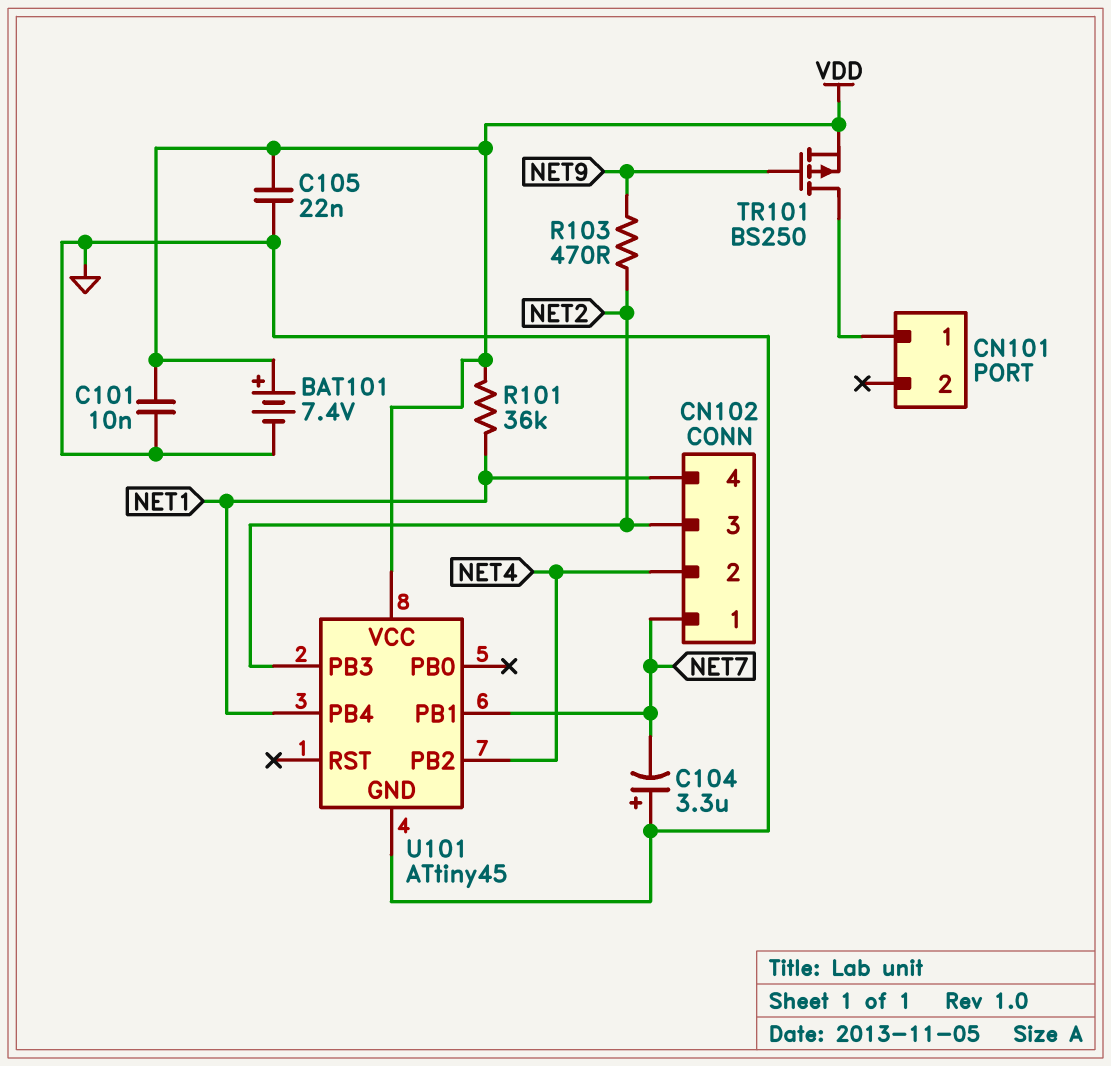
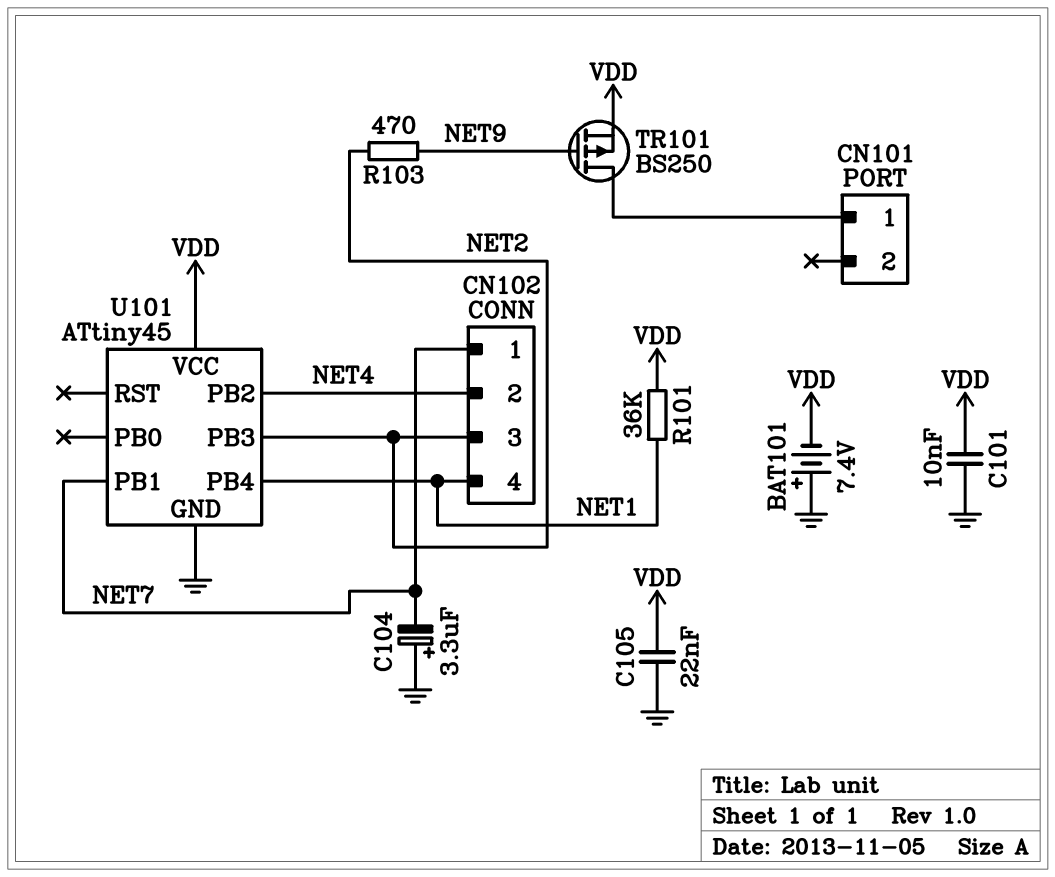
BAT101: 7.4V (plus VDD, minus GND) -> 7.4V (plus GND, minus VDD)

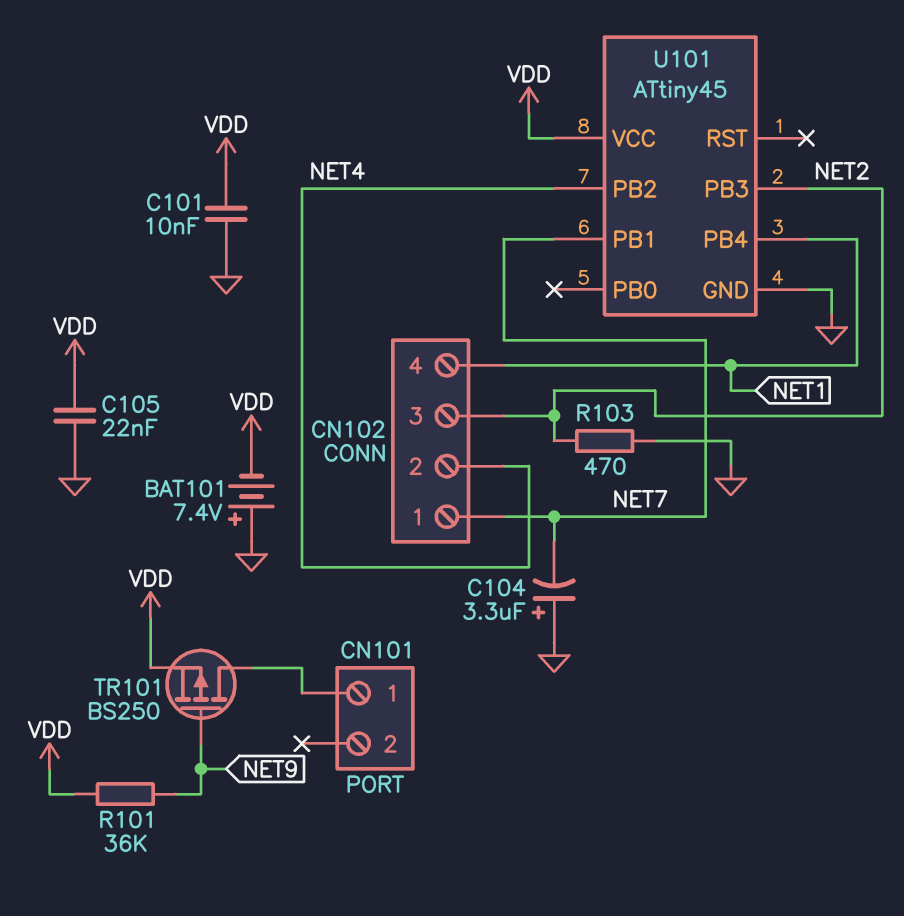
R101: 36k (NET1, VDD) -> 36k (NET9, VDD)
R103: 470 (NET2, NET9) -> 470 (GND, NET2)

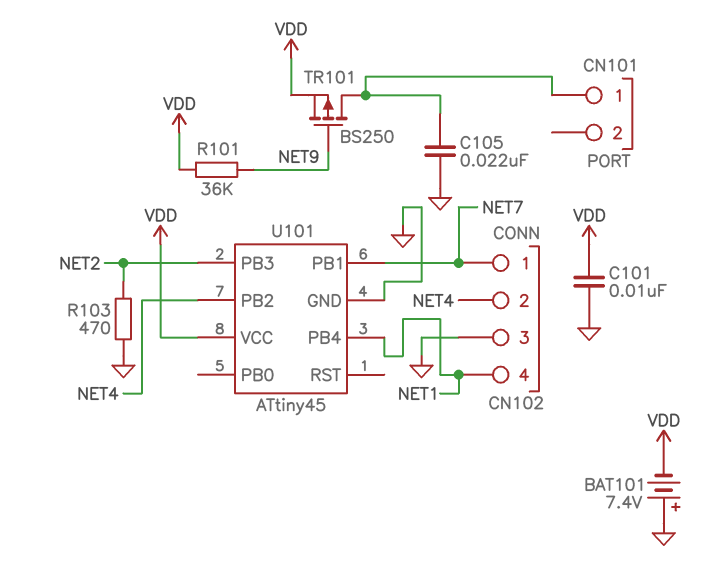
C104: 3.3uF (plus GND, minus NET7) -> none
C105: 22nF (GND, VDD) -> 22nF (CN101/1, GND)
CN102 pin 3: NET2 -> GND

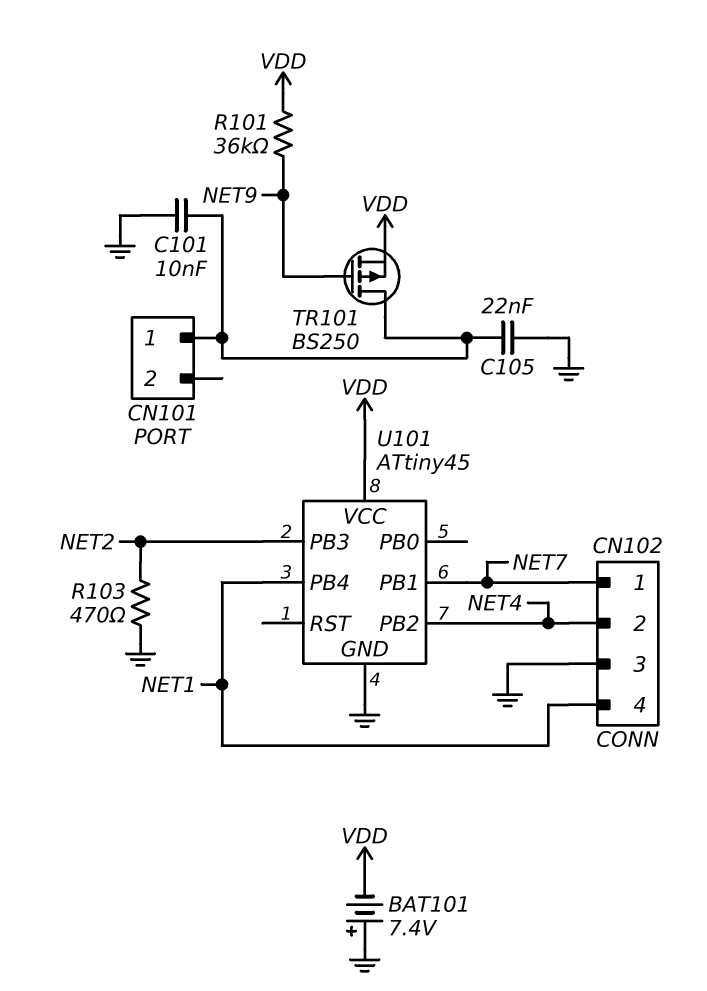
C101: 10nF (GND, VDD) -> 10nF (CN101/1, GND)

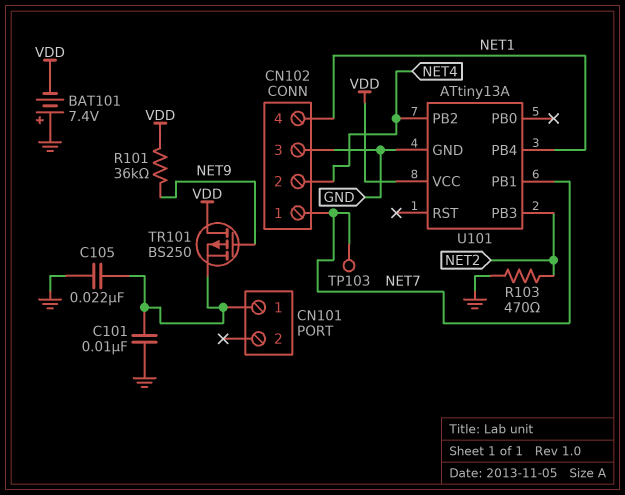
TP103: none -> test point (NET7)
TR101: PMOS BS250 (G NET9, D CN101/1, S VDD) -> PMOS BS250 (G NET9, D VDD, S CN101/1)
U101: ATtiny45 -> ATtiny13A

